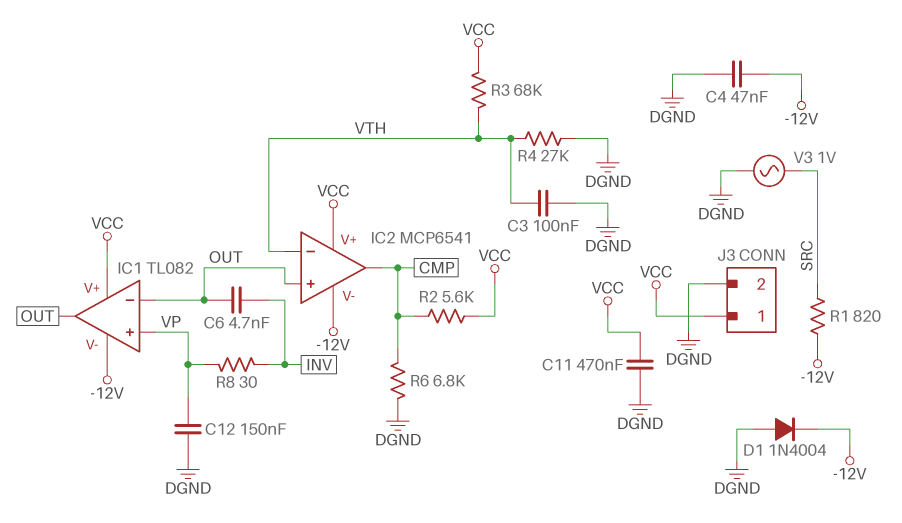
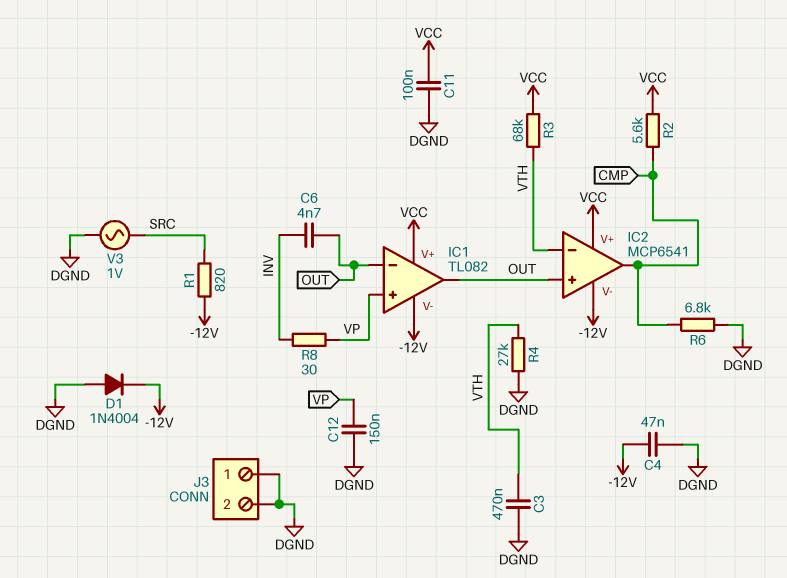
C3: 100nF (DGND, VTH) -> 470nF (DGND, VTH)
C11: 470nF (DGND, VCC) -> 100nF (DGND, VCC)
J3 pin 1: VCC -> DGND

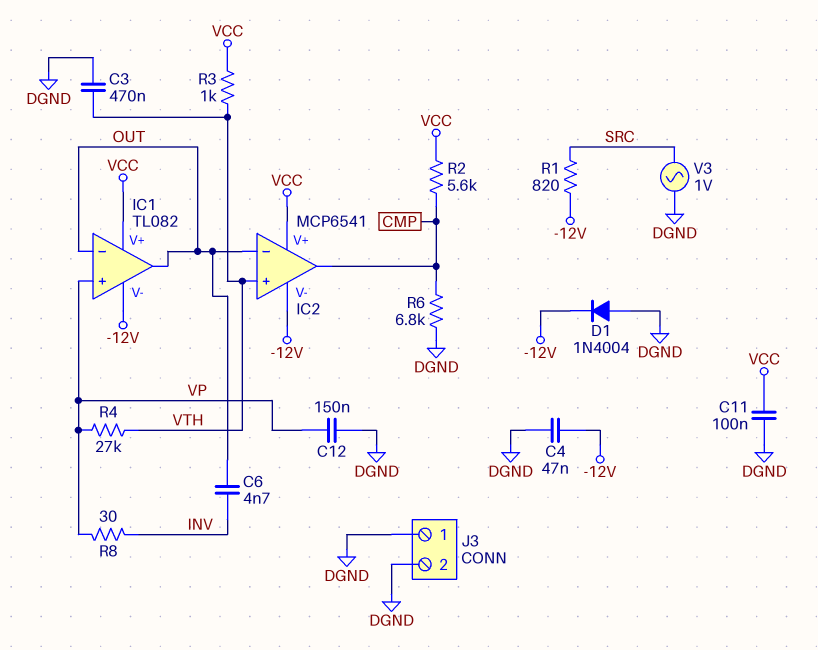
IC2 pin in+: OUT -> VTH
IC2 pin in-: VTH -> OUT
R3: 68k (VCC, VTH) -> 1k (VCC, VTH)
R4: 27k (DGND, VTH) -> 27k (VP, VTH)

